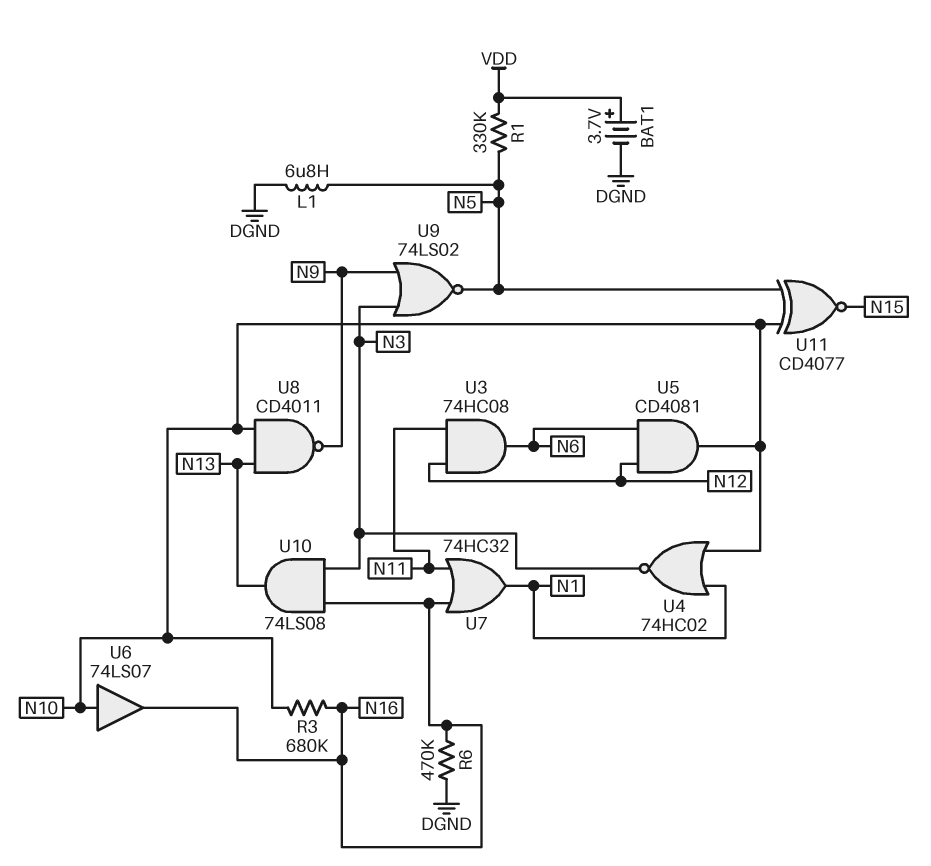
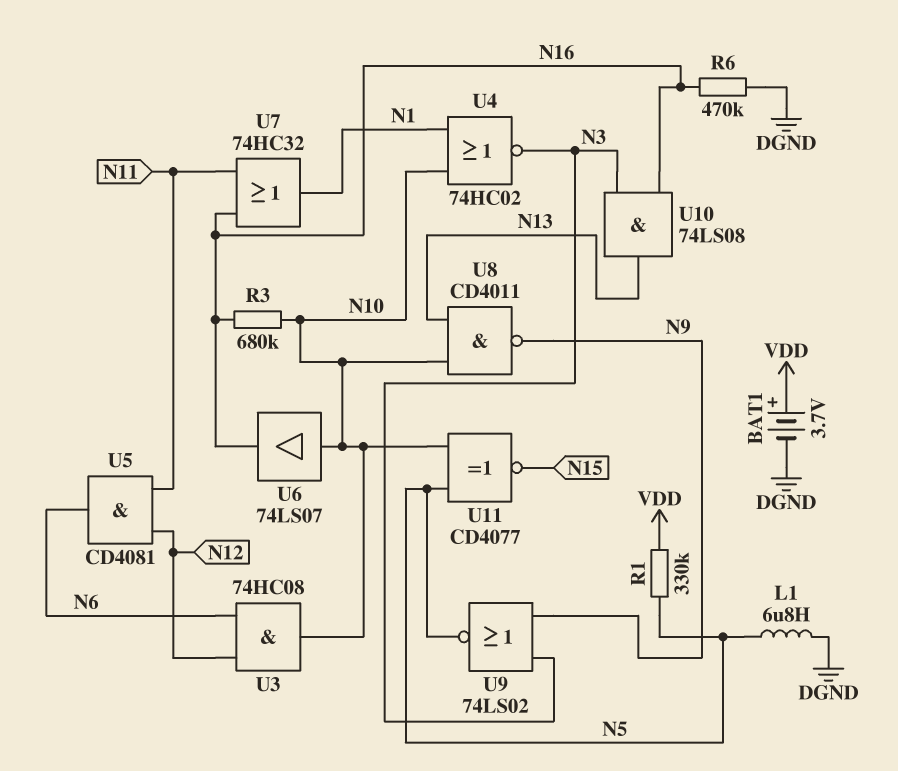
U3: AND 74HC08 (in N11, in N12, out N6) -> AND 74HC08 (in N6, in N12, out N10)
U5: AND CD4081 (in N6, in N12, out N10) -> AND CD4081 (in N11, in N12, out N6)

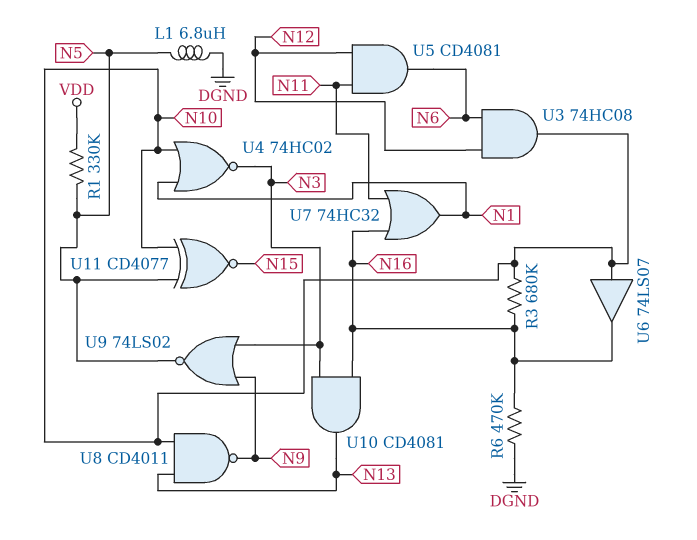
BAT1: 3.7V (plus VDD, minus DGND) -> none
U10: AND 74LS08 (in N3, in N16, out N13) -> AND CD4081 (in N3, in N16, out N13)

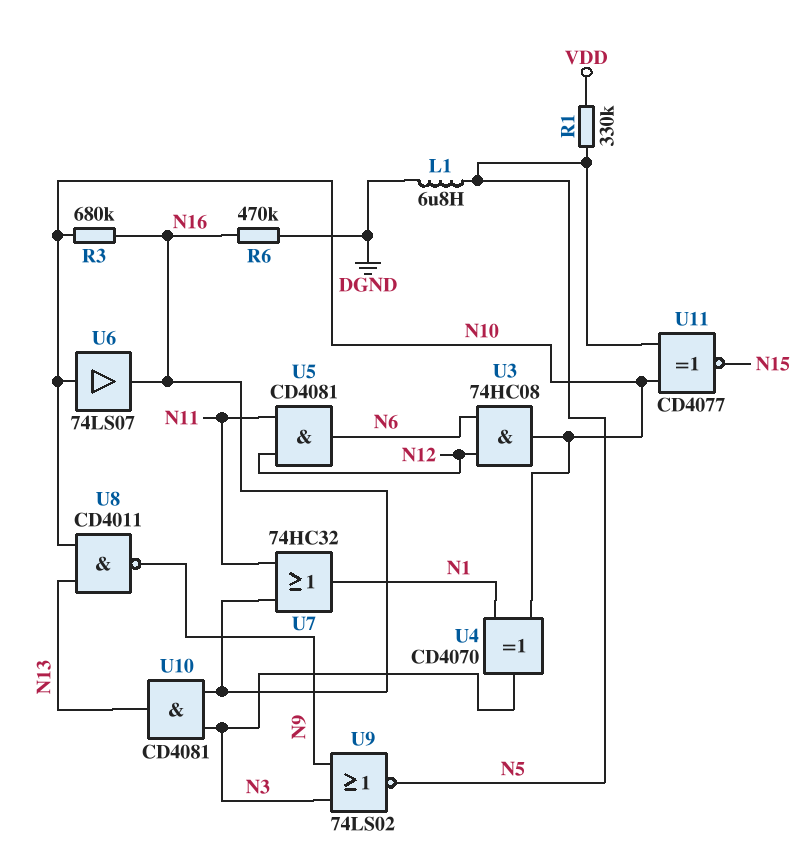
U4: NOR 74HC02 (in N1, in N10, out N3) -> XOR CD4070 (in N1, in N10, out N3)

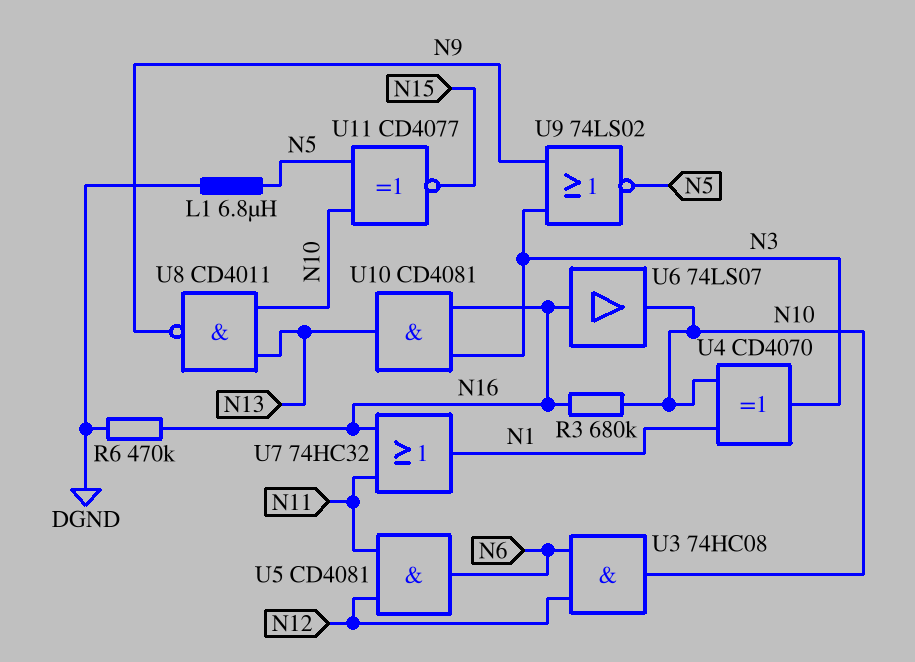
R1: 330k (N5, VDD) -> none
U6: buffer 74LS07 (in N10, out N16) -> buffer 74LS07 (in N16, out N10)

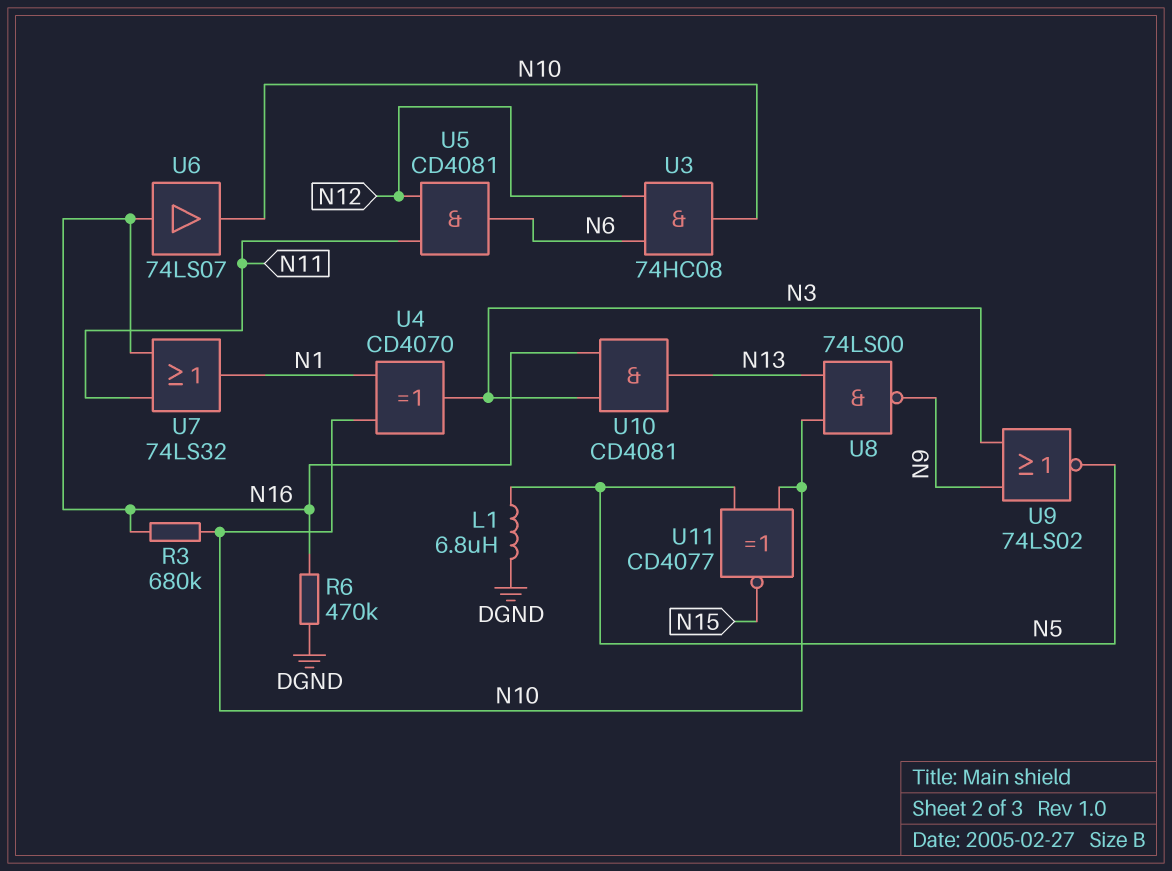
U7: OR 74HC32 (in N11, in N16, out N1) -> OR 74LS32 (in N11, in N16, out N1)
U8: NAND CD4011 (in N10, in N13, out N9) -> NAND 74LS00 (in N10, in N13, out N9)

